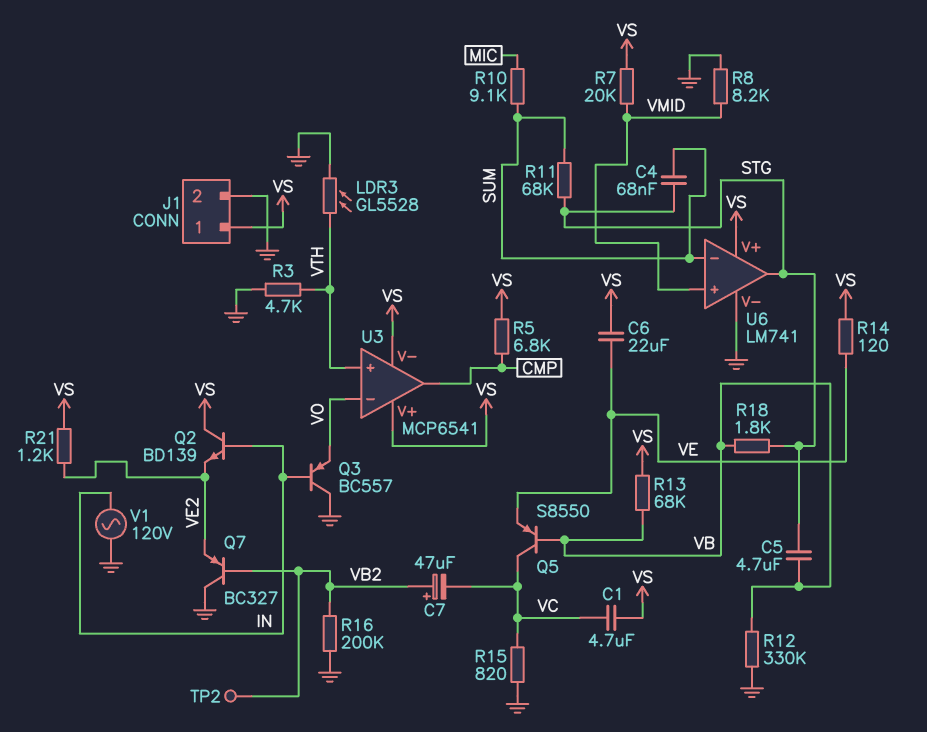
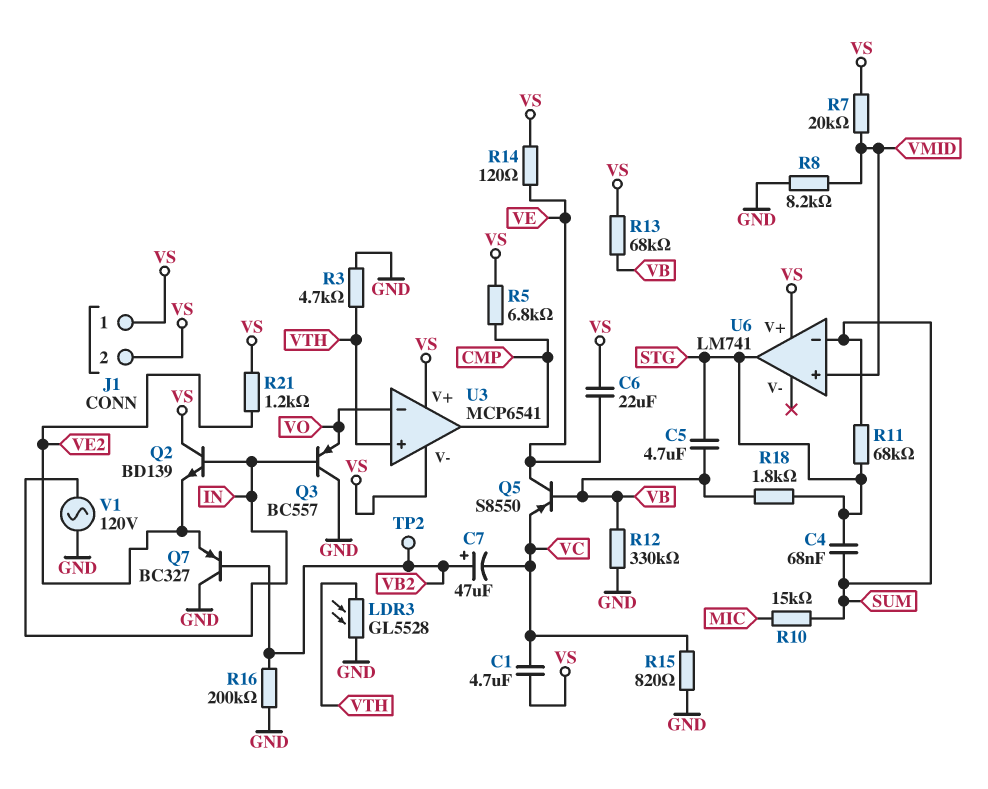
J1 pin 2: GND -> VS
Q5: PNP S8550 (B VB, C VC, E VE) -> PNP S8550 (B VB, C VE, E VC)
R10: 9.1k (MIC, SUM) -> 15k (MIC, SUM)
U6 pin V-: GND -> none

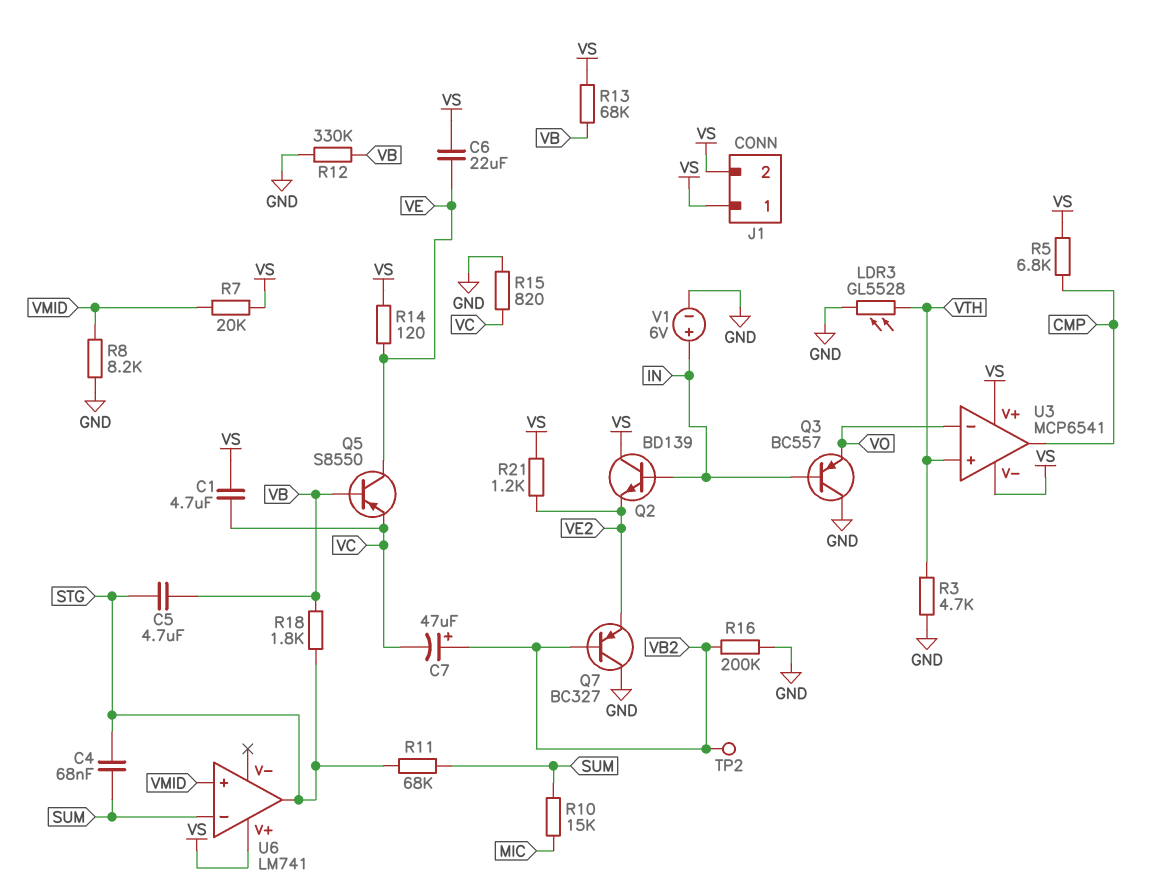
V1: AC 120V (GND, IN) -> 6V (plus IN, minus GND)

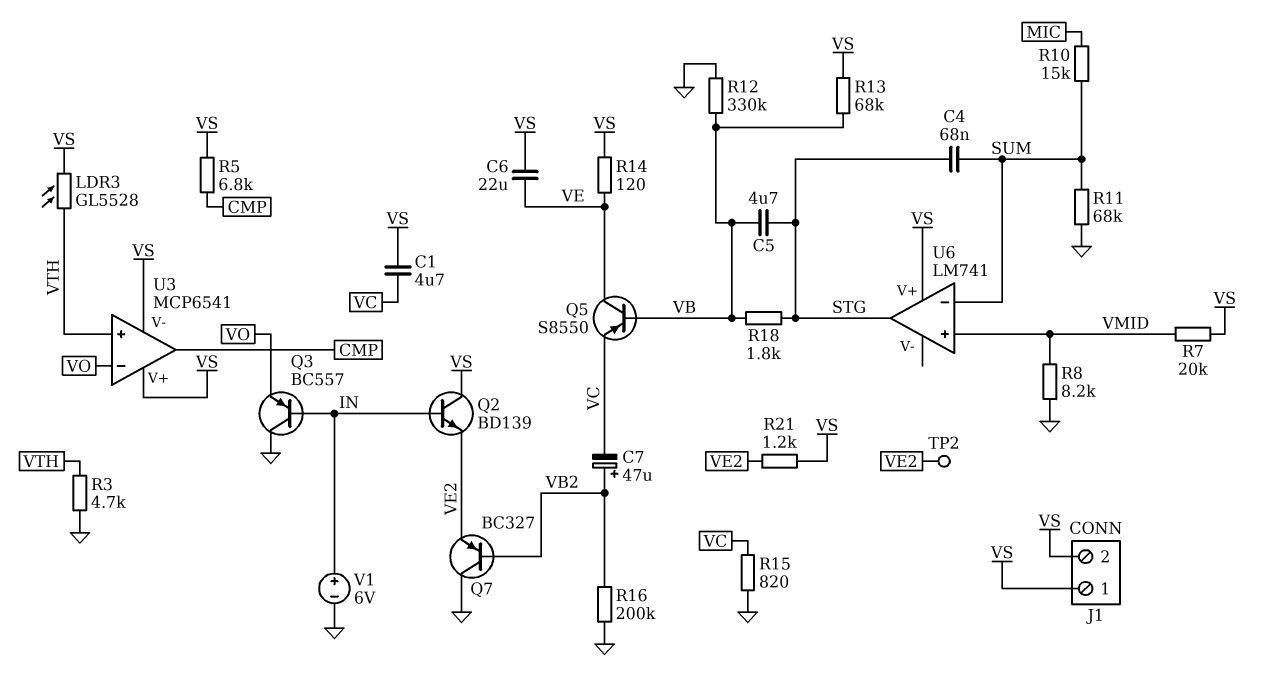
LDR3: GL5528 (GND, VTH) -> GL5528 (VS, VTH)
R11: 68k (STG, SUM) -> 68k (GND, SUM)
TP2: test point (VB2) -> test point (VE2)

